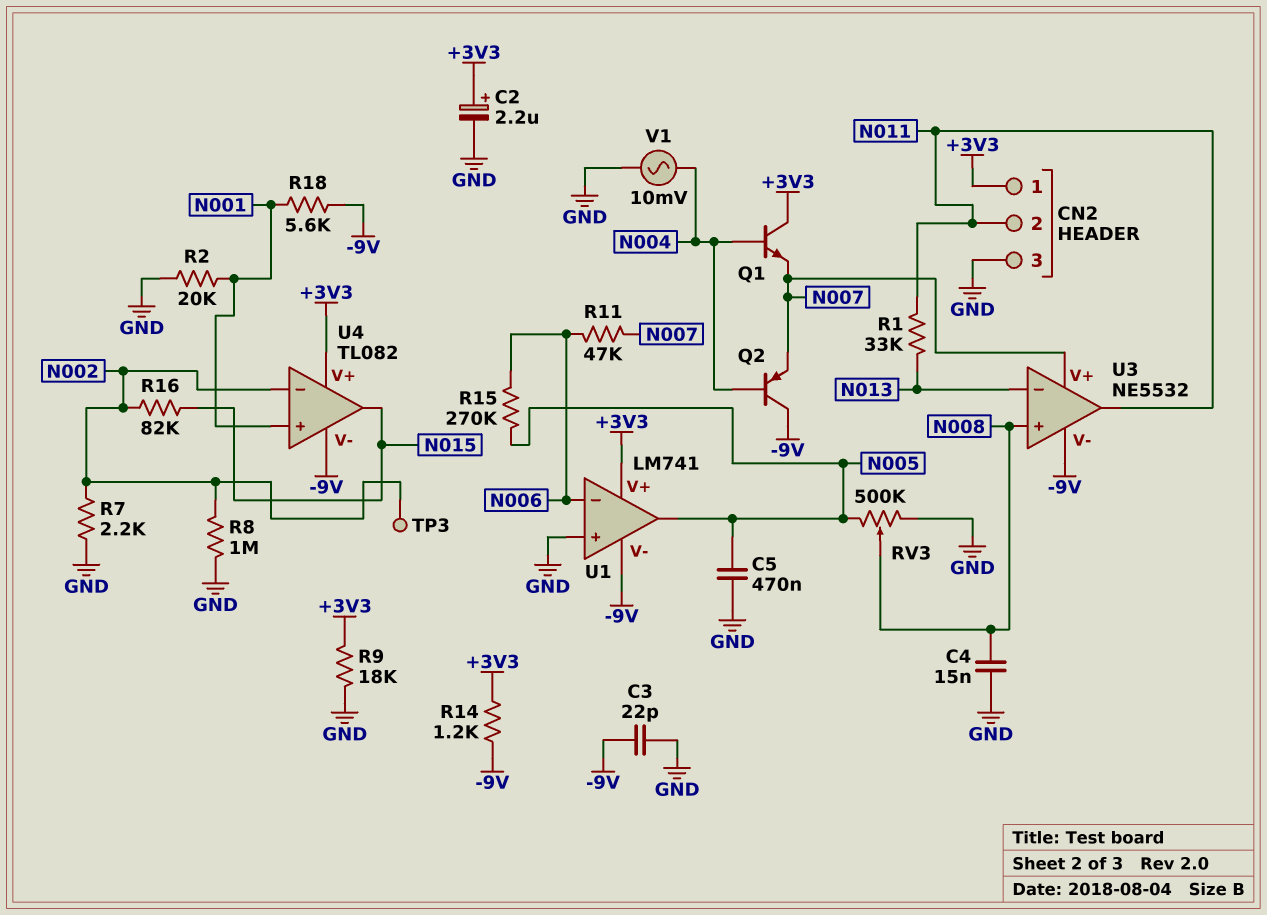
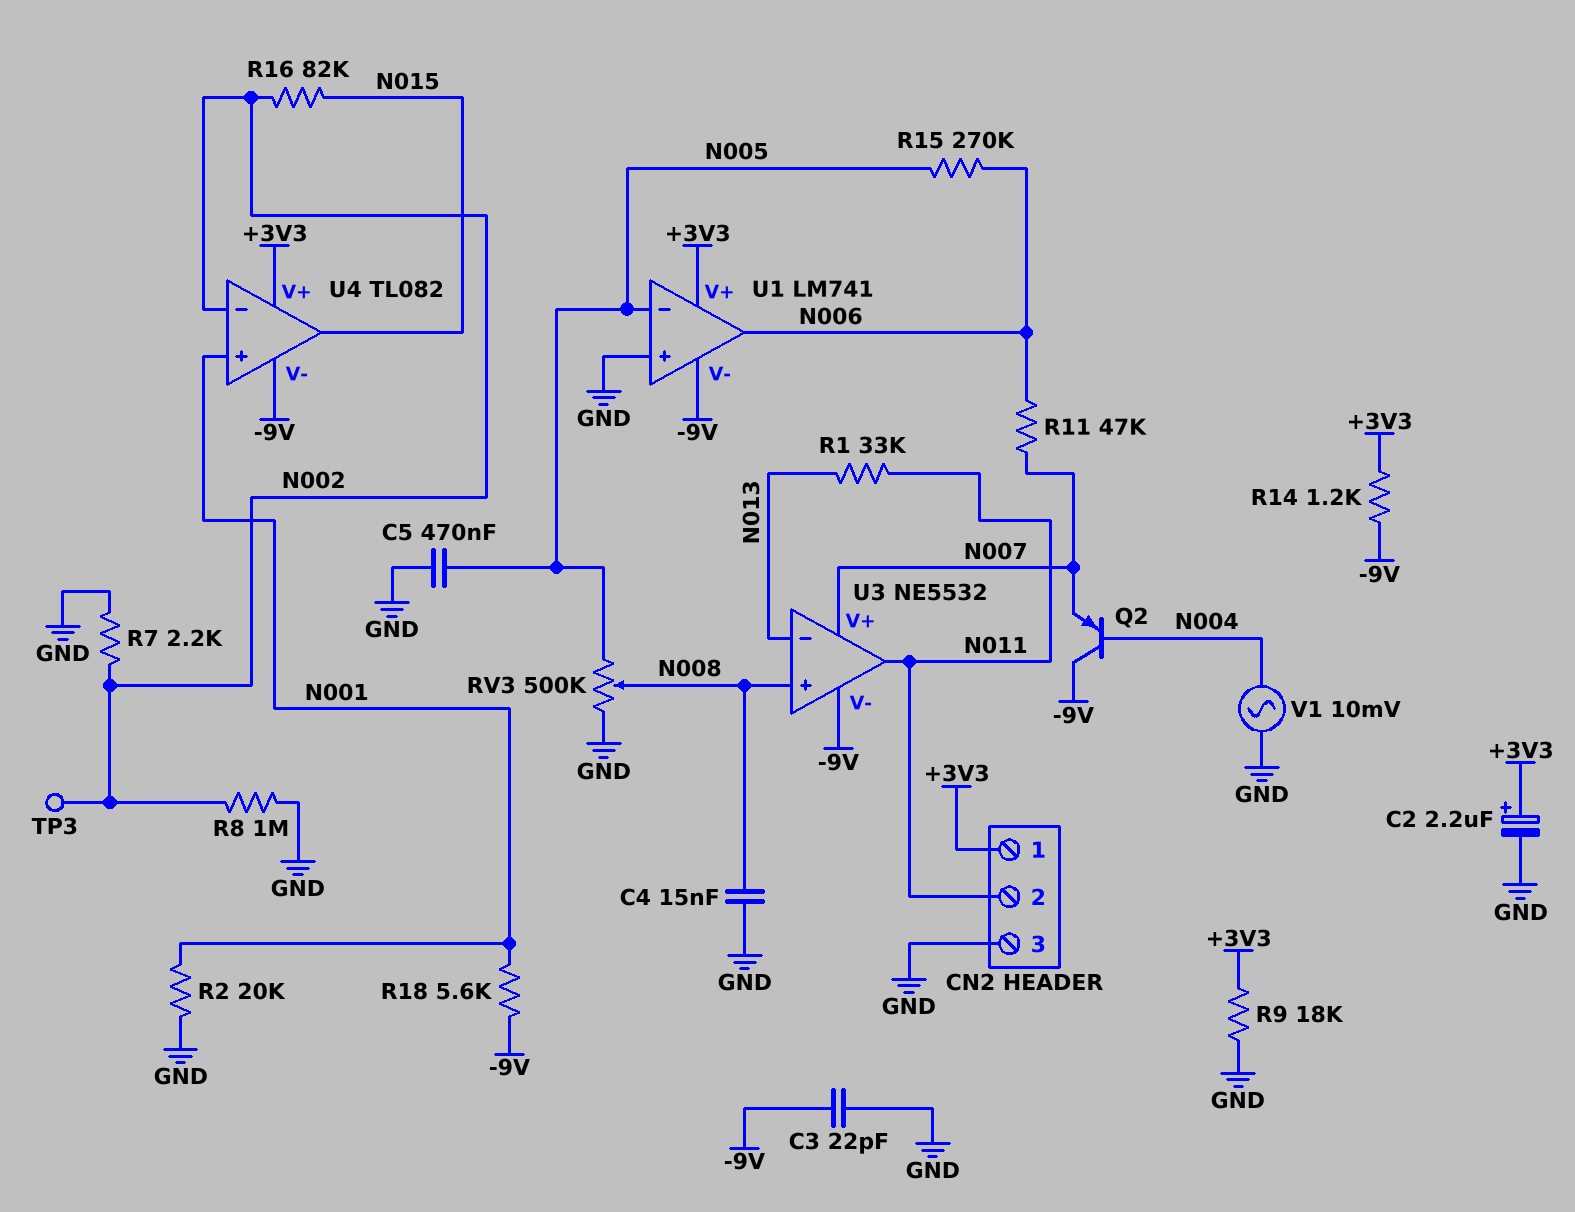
Q1: NPN (B N004, C +3V3, E N007) -> none
U1 pin in-: N006 -> N005
U1 pin out: N005 -> N006

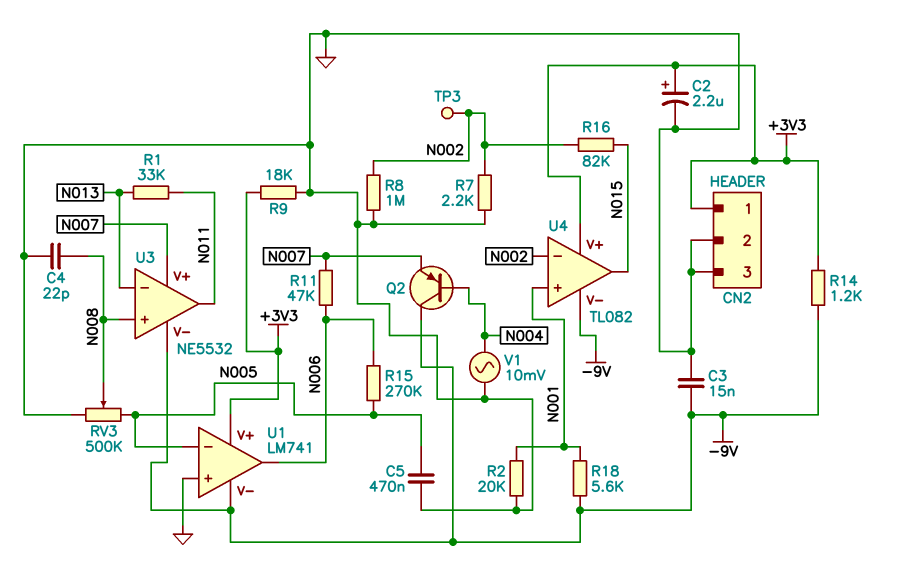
C3: 22pF (-9V, GND) -> 15nF (-9V, GND)
C4: 15nF (GND, N008) -> 22pF (GND, N008)
CN2 pin 2: N011 -> GND

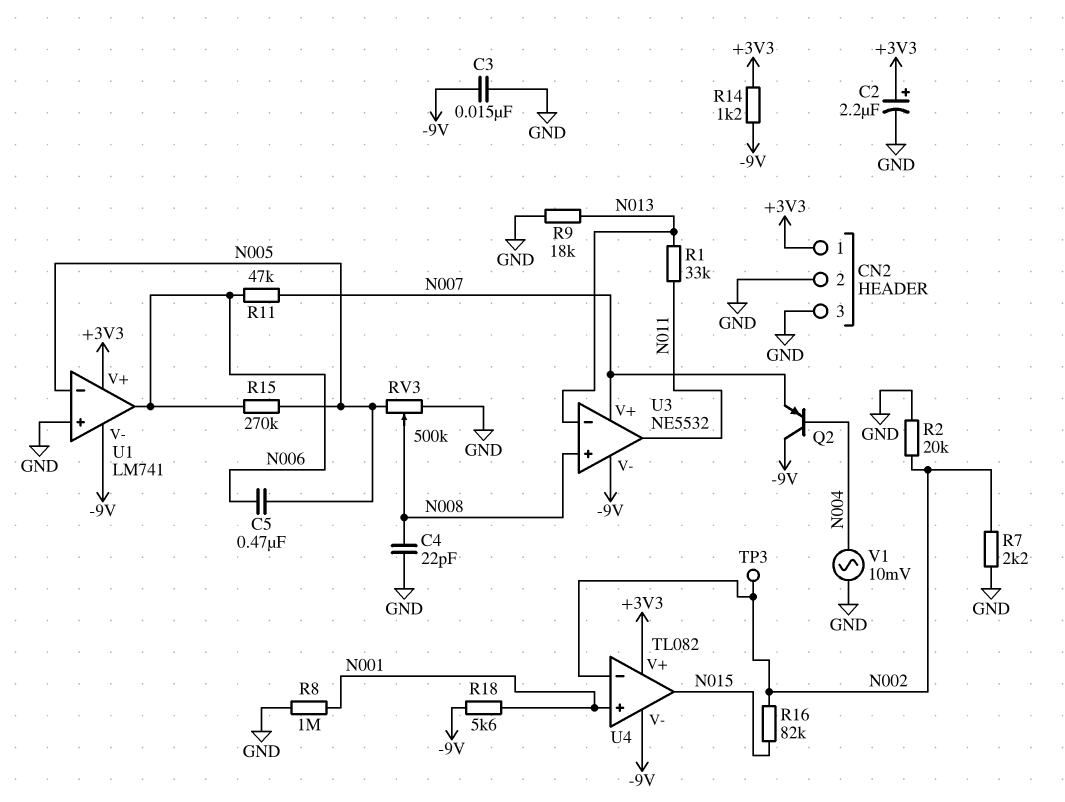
C5: 470nF (GND, N005) -> 470nF (N005, N006)
R2: 20k (GND, N001) -> 20k (GND, N002)
R8: 1M (GND, N002) -> 1M (GND, N001)
R9: 18k (+3V3, GND) -> 18k (GND, N013)

